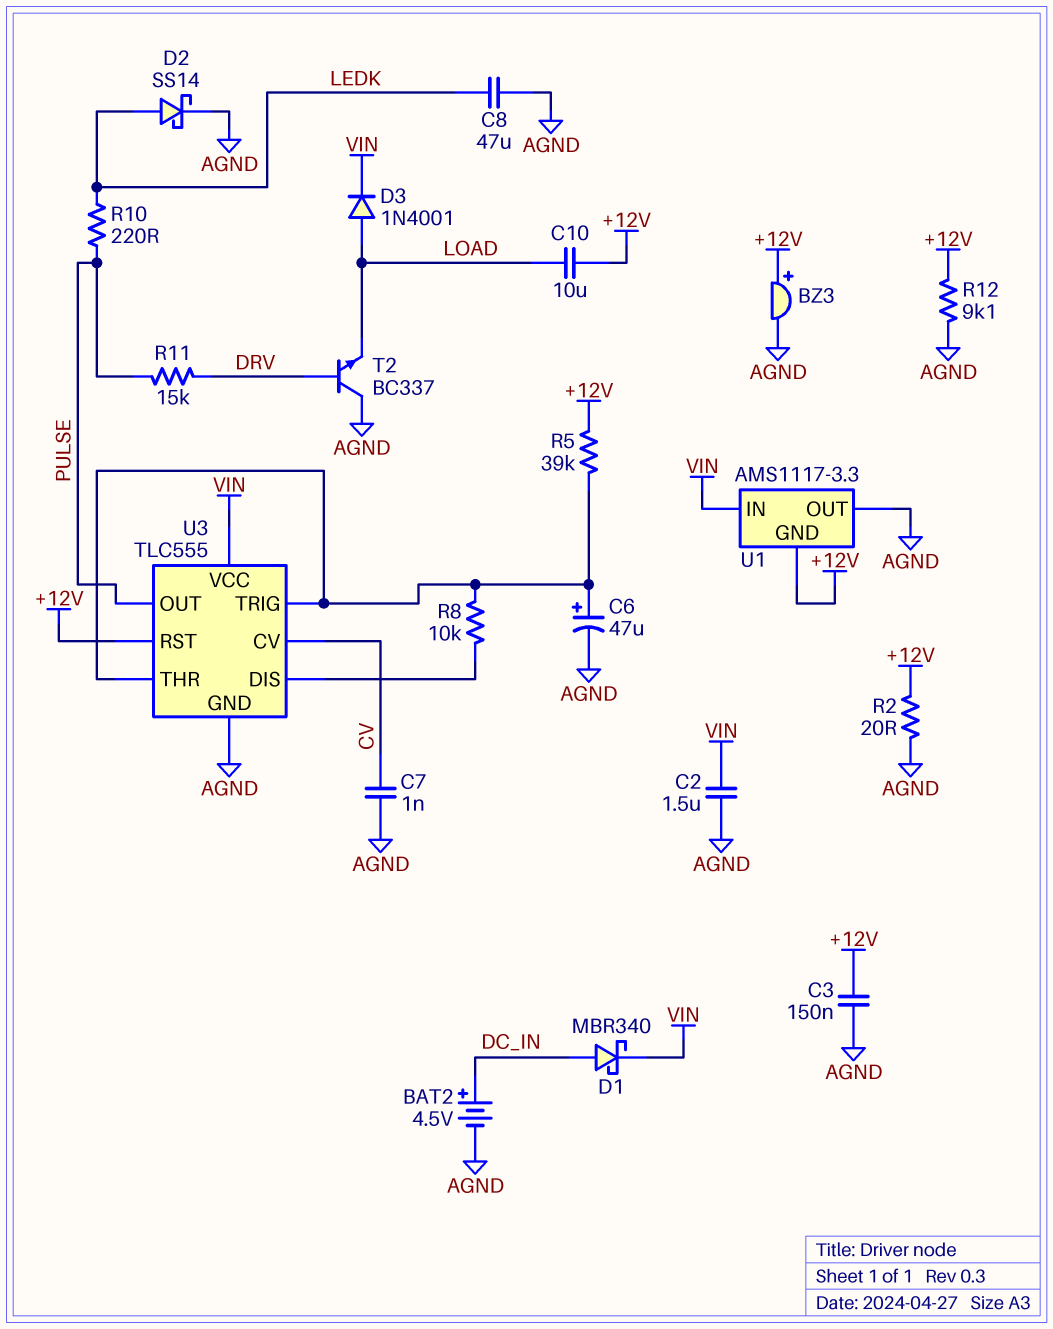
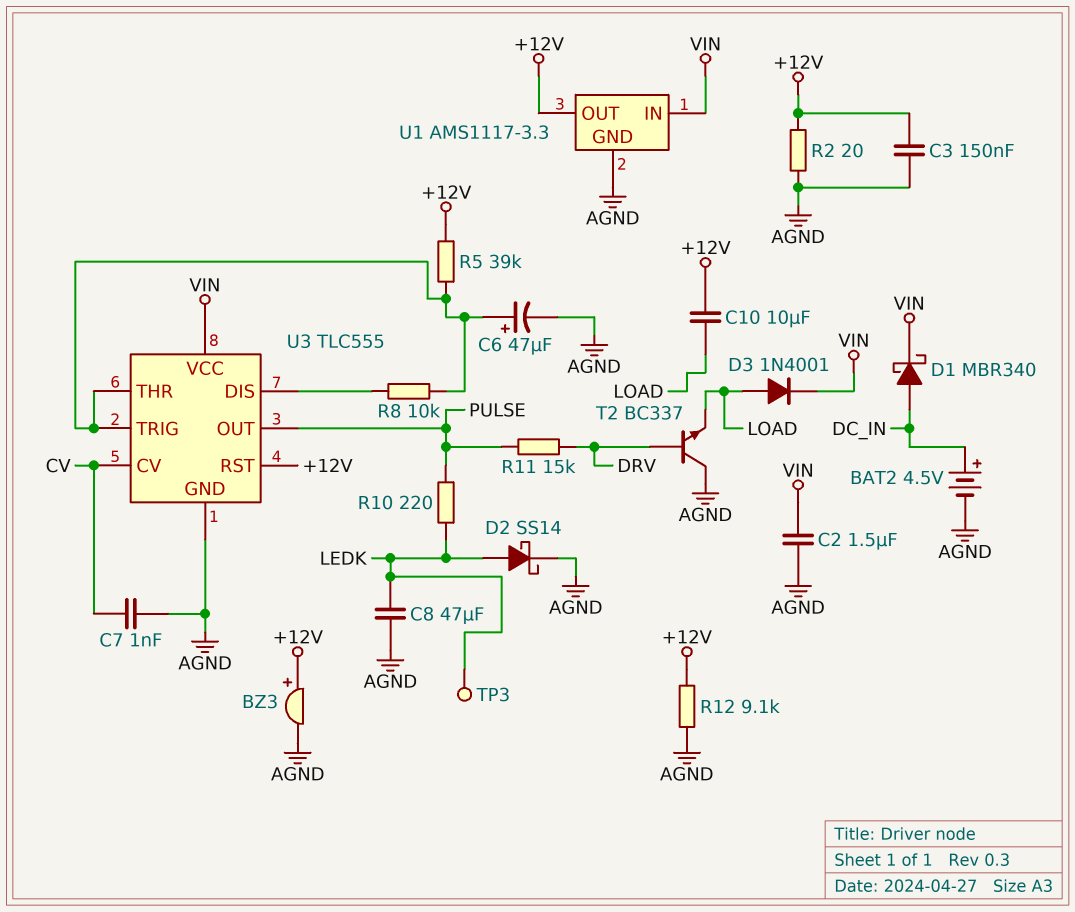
TP3: none -> test point (LEDK)
U1 pin GND: +12V -> AGND
U1 pin OUT: AGND -> +12V

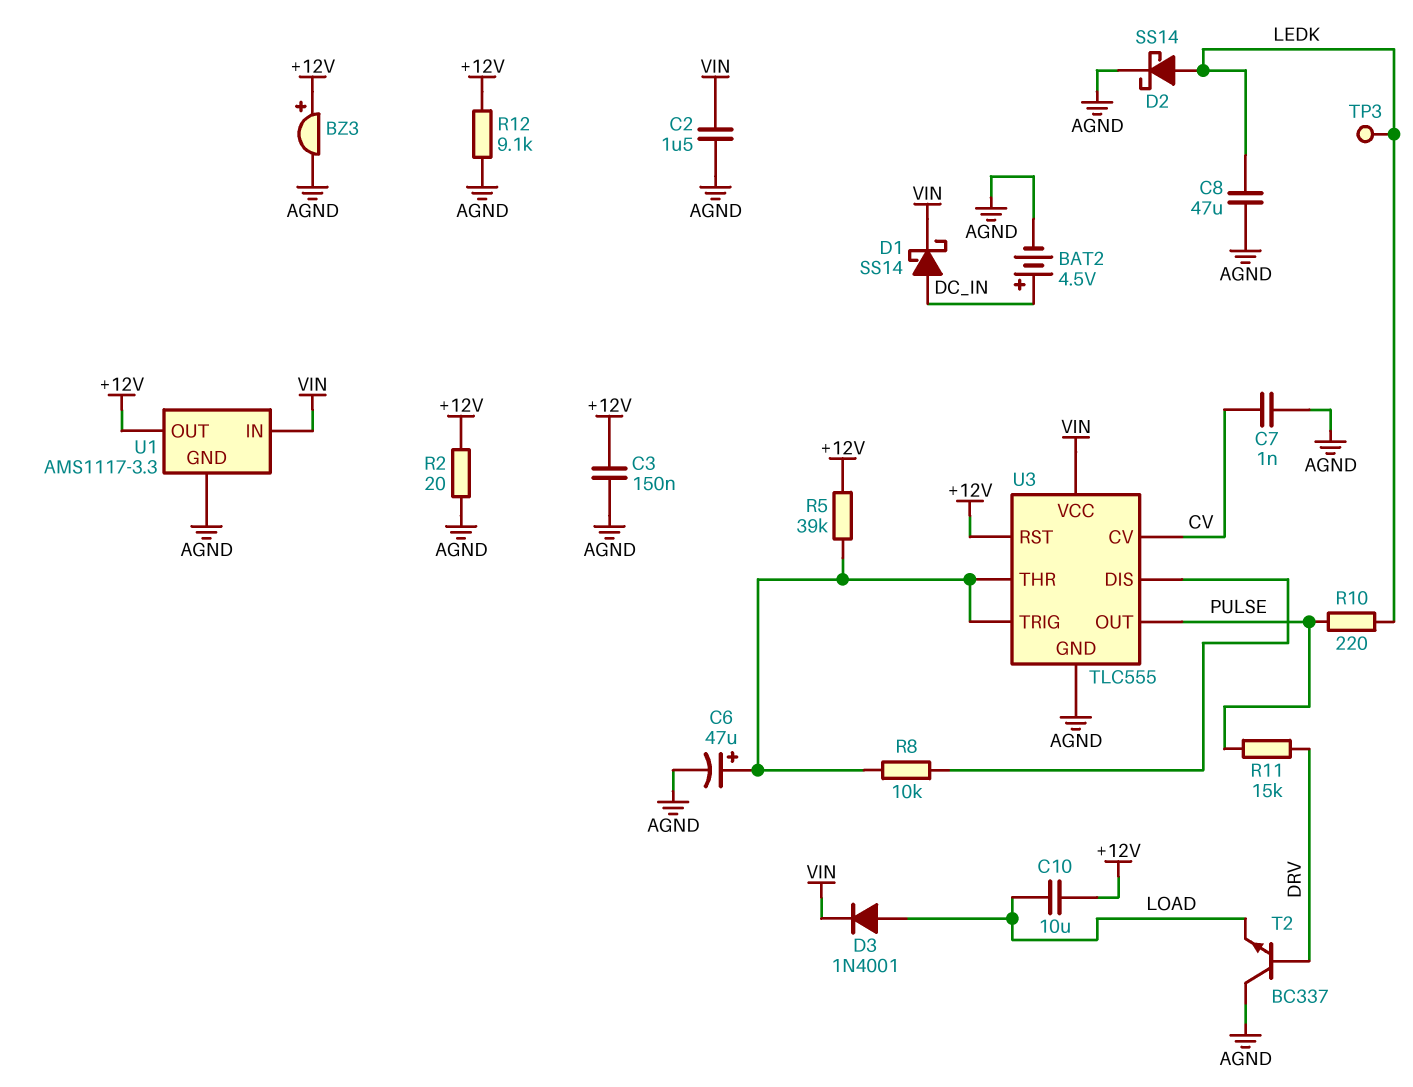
D1: schottky MBR340 (A DC_IN, K VIN) -> schottky SS14 (A DC_IN, K VIN)

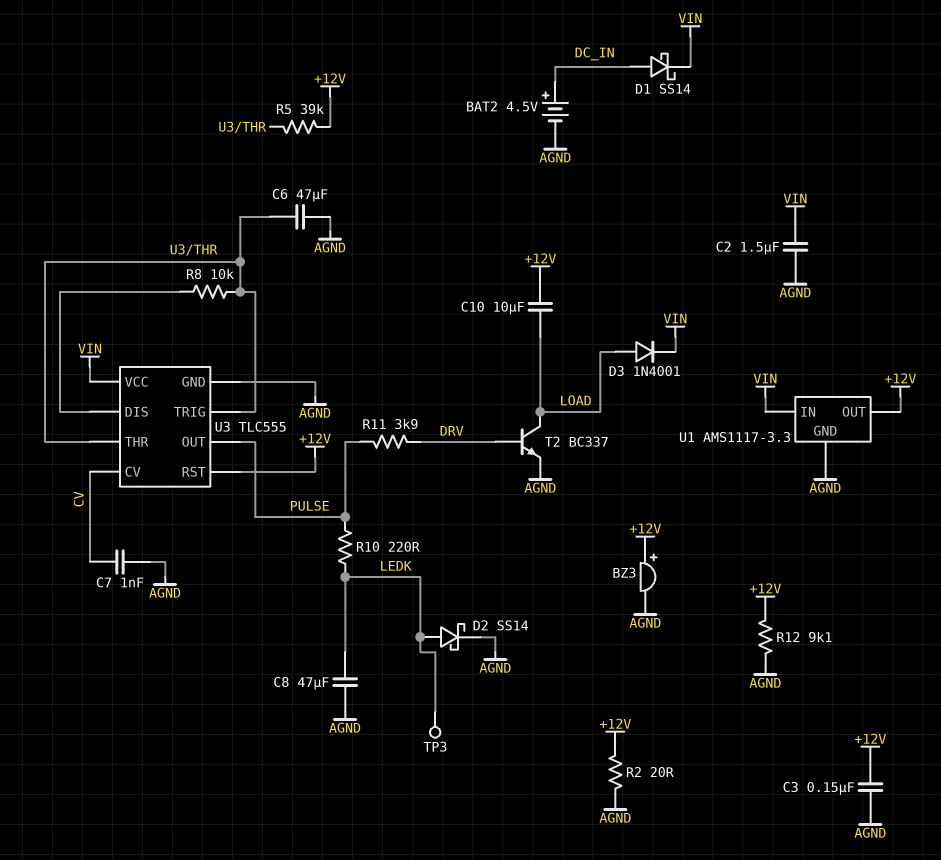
C6: 47uF (plus U3/THR, minus AGND) -> 47uF (AGND, U3/THR)
R11: 15k (DRV, PULSE) -> 3.9k (DRV, PULSE)
T2: NPN BC337 (B DRV, C AGND, E LOAD) -> NPN BC337 (B DRV, C LOAD, E AGND)

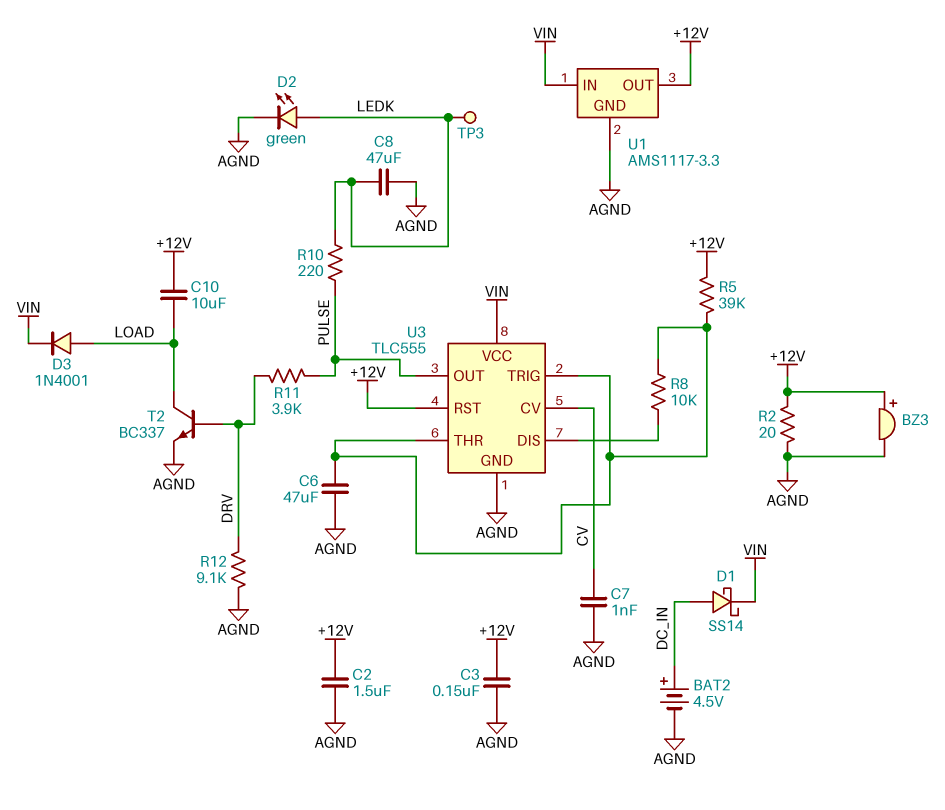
C2: 1.5uF (AGND, VIN) -> 1.5uF (+12V, AGND)
D2: schottky SS14 (A LEDK, K AGND) -> LED green (A LEDK, K AGND)
R12: 9.1k (+12V, AGND) -> 9.1k (AGND, DRV)

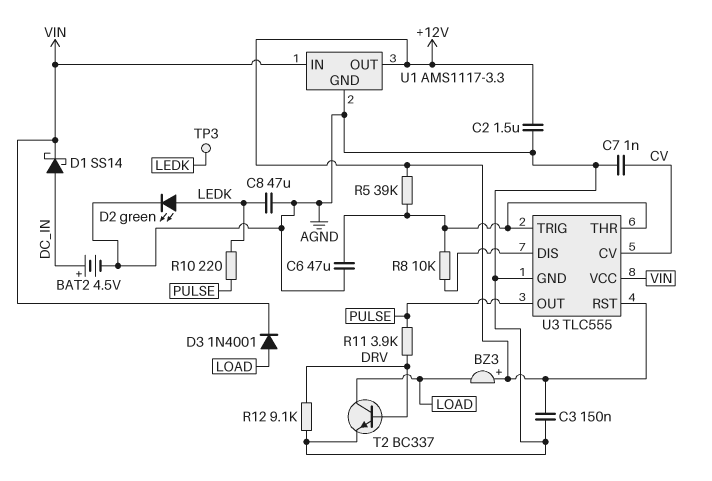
BZ3: buzzer (plus +12V, minus AGND) -> buzzer (plus +12V, minus LOAD)
C10: 10uF (+12V, LOAD) -> none
R2: 20 (+12V, AGND) -> none

